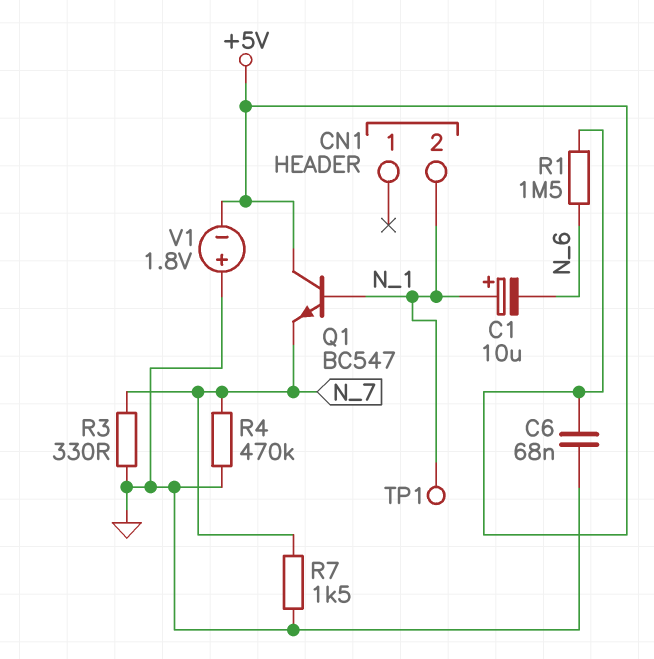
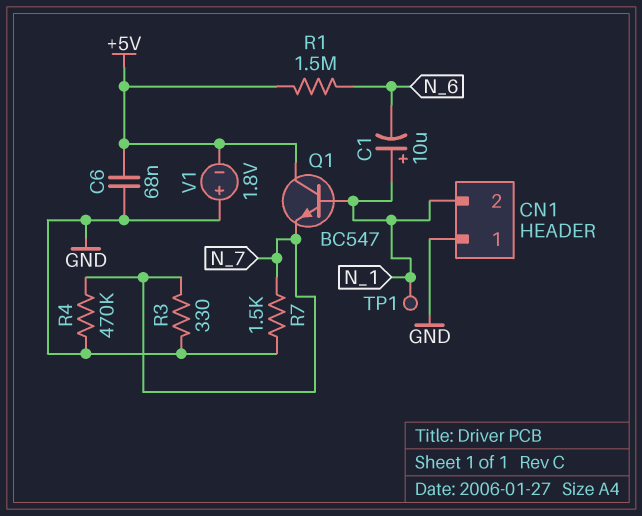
CN1 pin 1: none -> GND

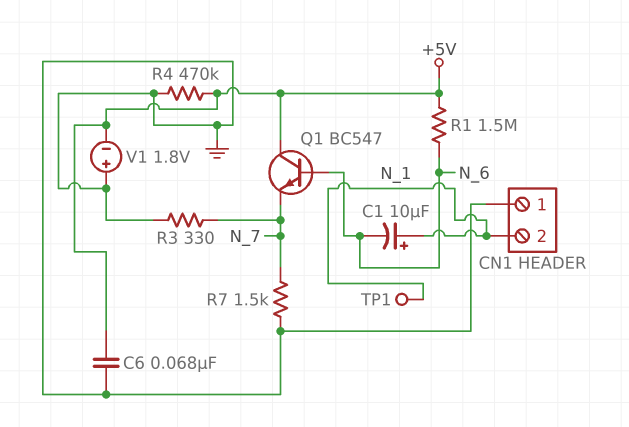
Q1: NPN BC547 (B N_1, C +5V, E N_7) -> NPN BC547 (B N_6, C +5V, E N_7)
R4: 470k (GND, N_7) -> 470k (+5V, GND)

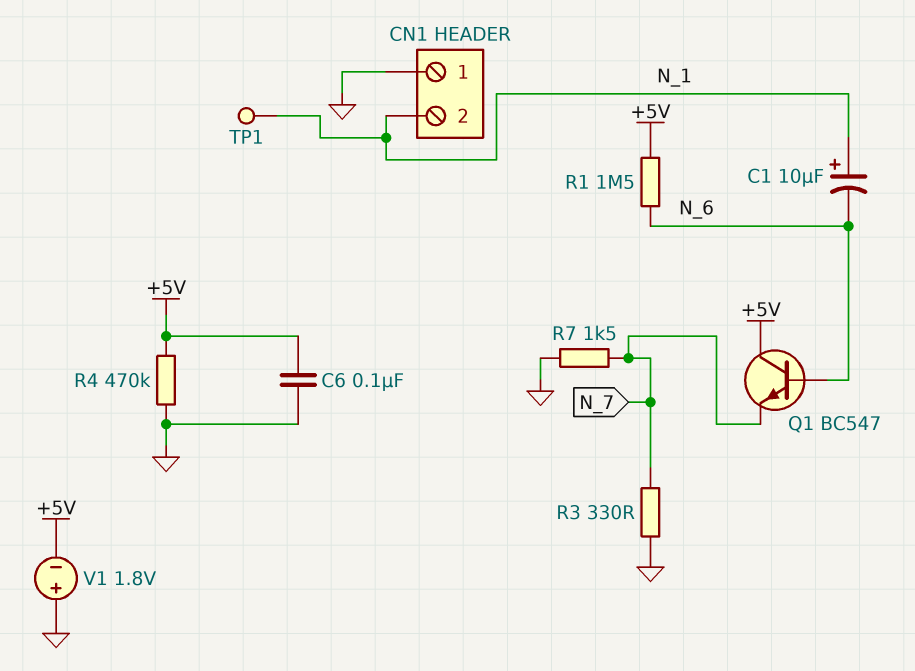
C6: 68nF (+5V, GND) -> 100nF (+5V, GND)

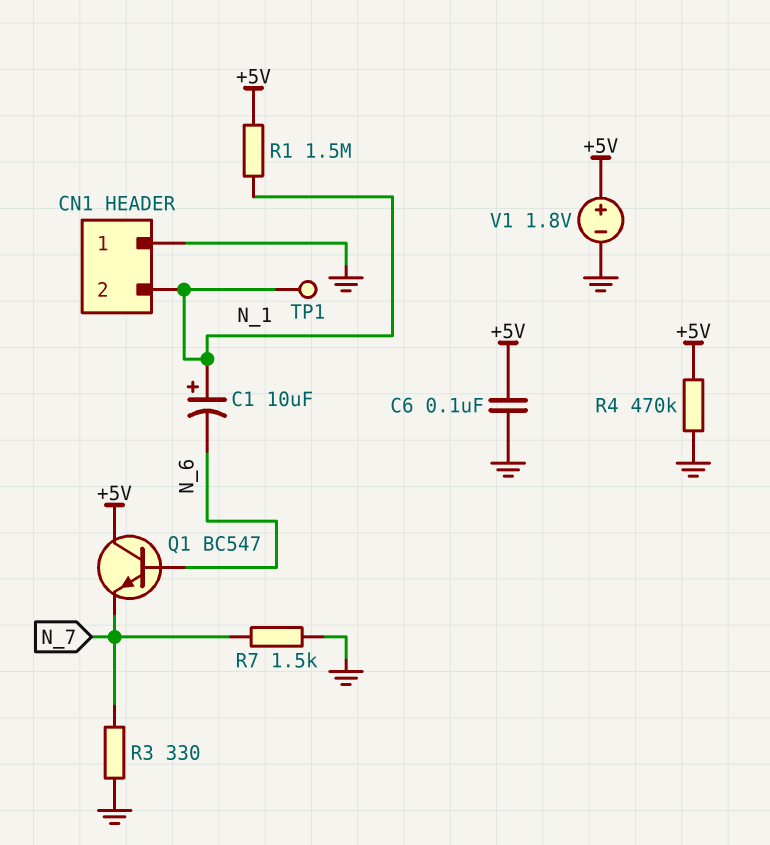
R1: 1.5M (+5V, N_6) -> 1.5M (+5V, N_1)
V1: 1.8V (plus GND, minus +5V) -> 1.8V (plus +5V, minus GND)

